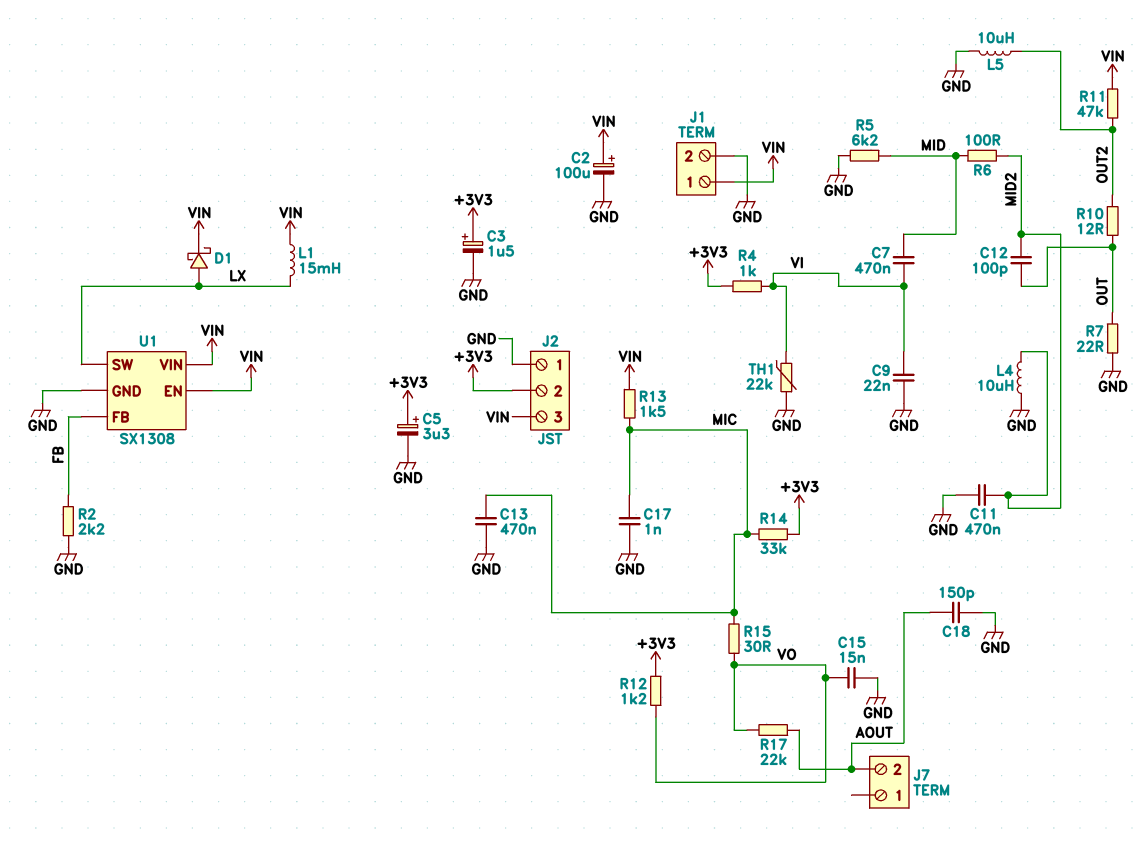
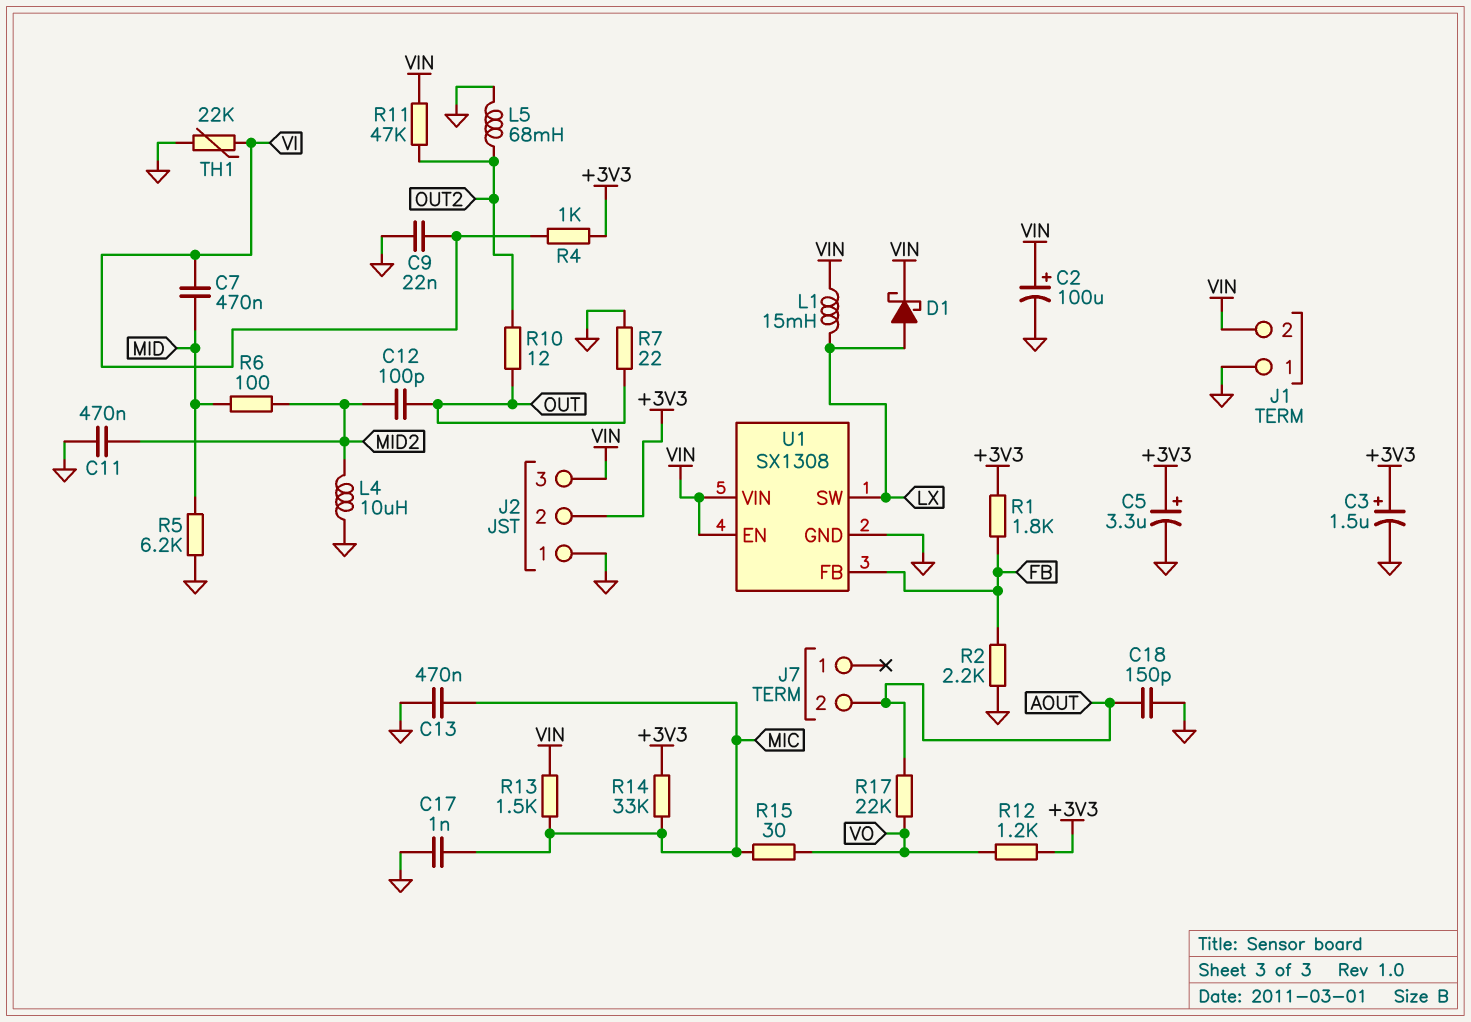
C15: 15nF (GND, VO) -> none
J1 pin 1: VIN -> GND
J1 pin 2: GND -> VIN
L5: 10uH (GND, OUT2) -> 68mH (GND, OUT2)
R1: none -> 1.8k (+3V3, FB)

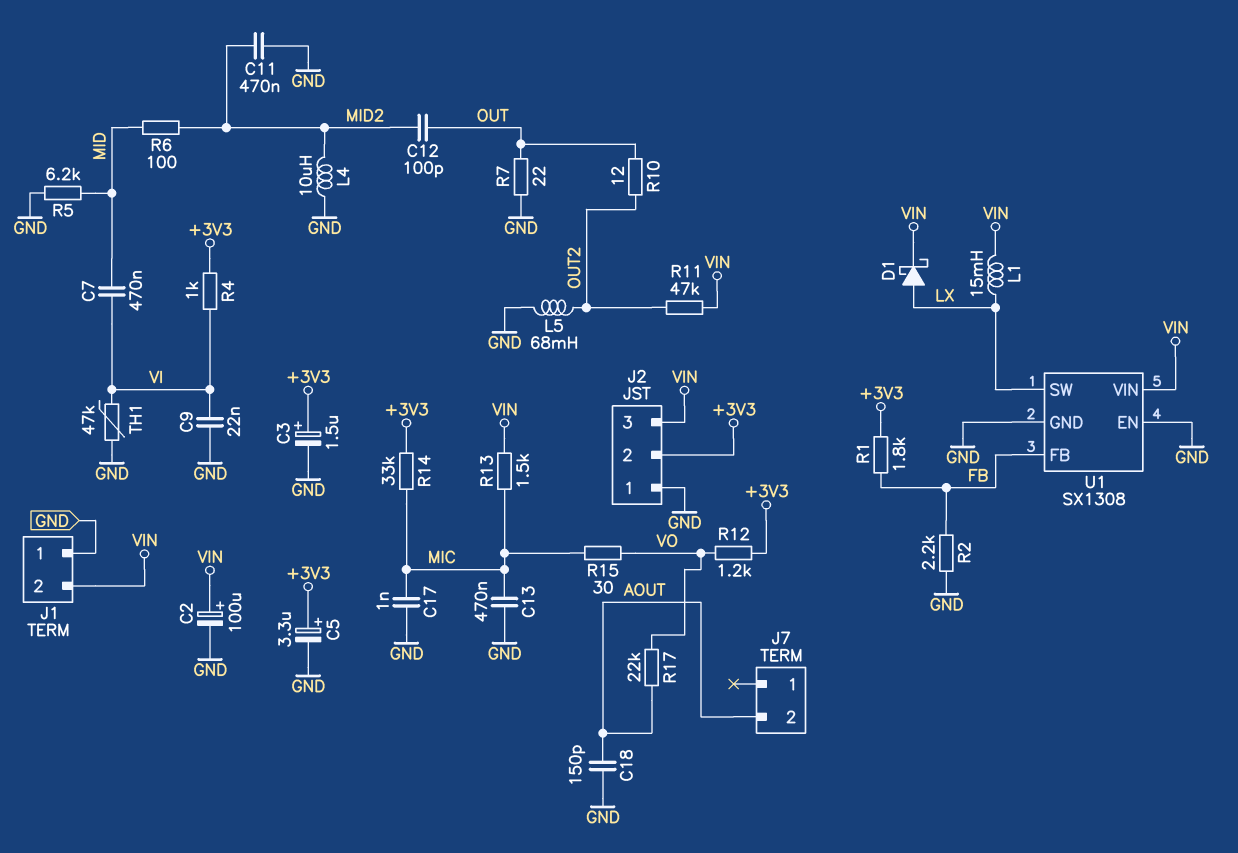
TH1: 22k (GND, VI) -> 47k (GND, VI)
U1 pin EN: VIN -> GND

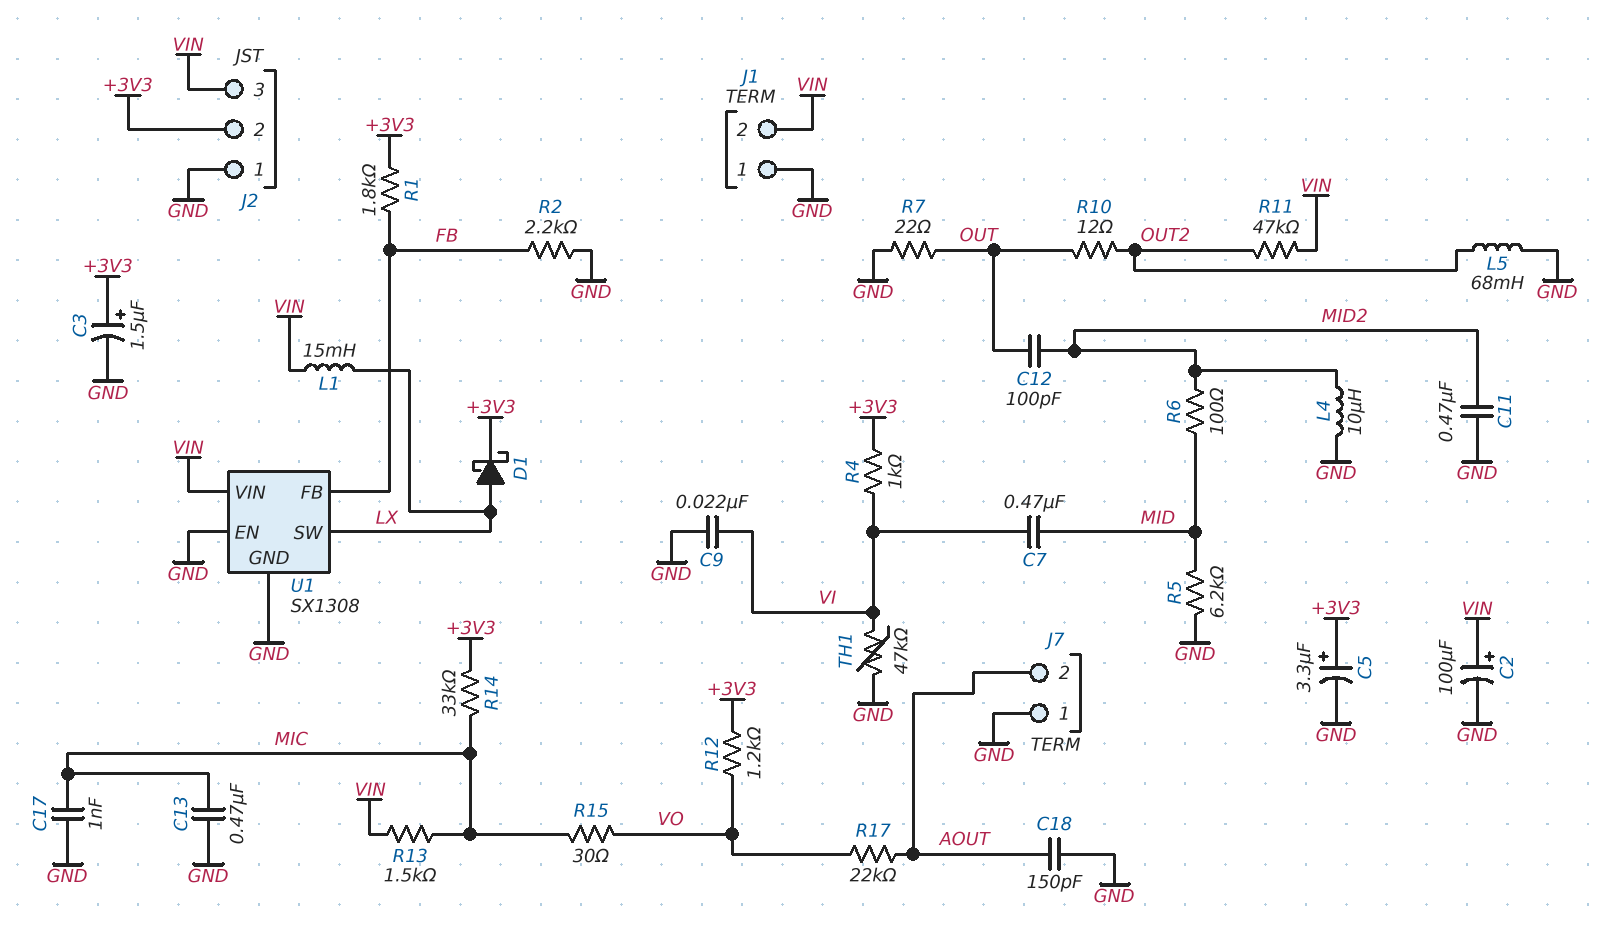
D1: schottky (A LX, K VIN) -> schottky (A LX, K +3V3)
J7 pin 1: none -> GND

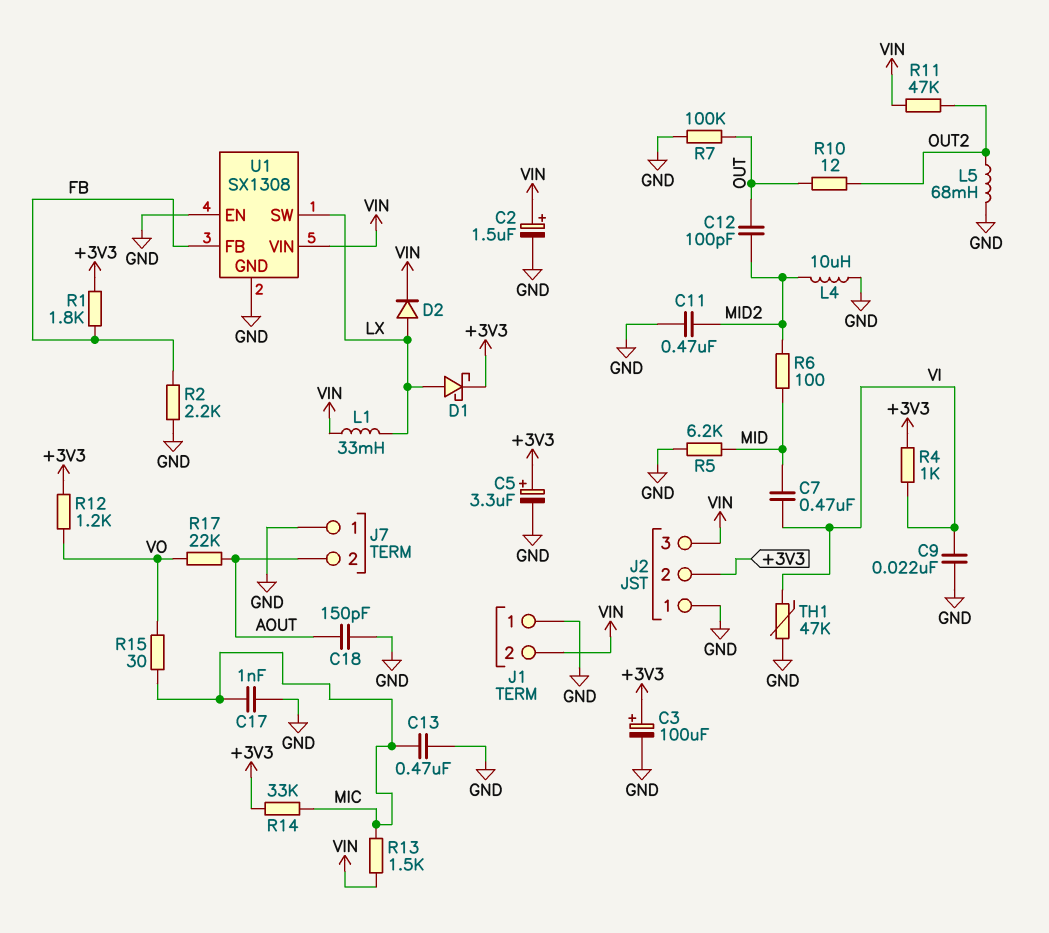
C2: 100uF (plus VIN, minus GND) -> 1.5uF (plus VIN, minus GND)
C3: 1.5uF (plus +3V3, minus GND) -> 100uF (plus +3V3, minus GND)
D2: none -> diode (A LX, K VIN)
L1: 15mH (LX, VIN) -> 33mH (LX, VIN)
R7: 22 (GND, OUT) -> 100k (GND, OUT)

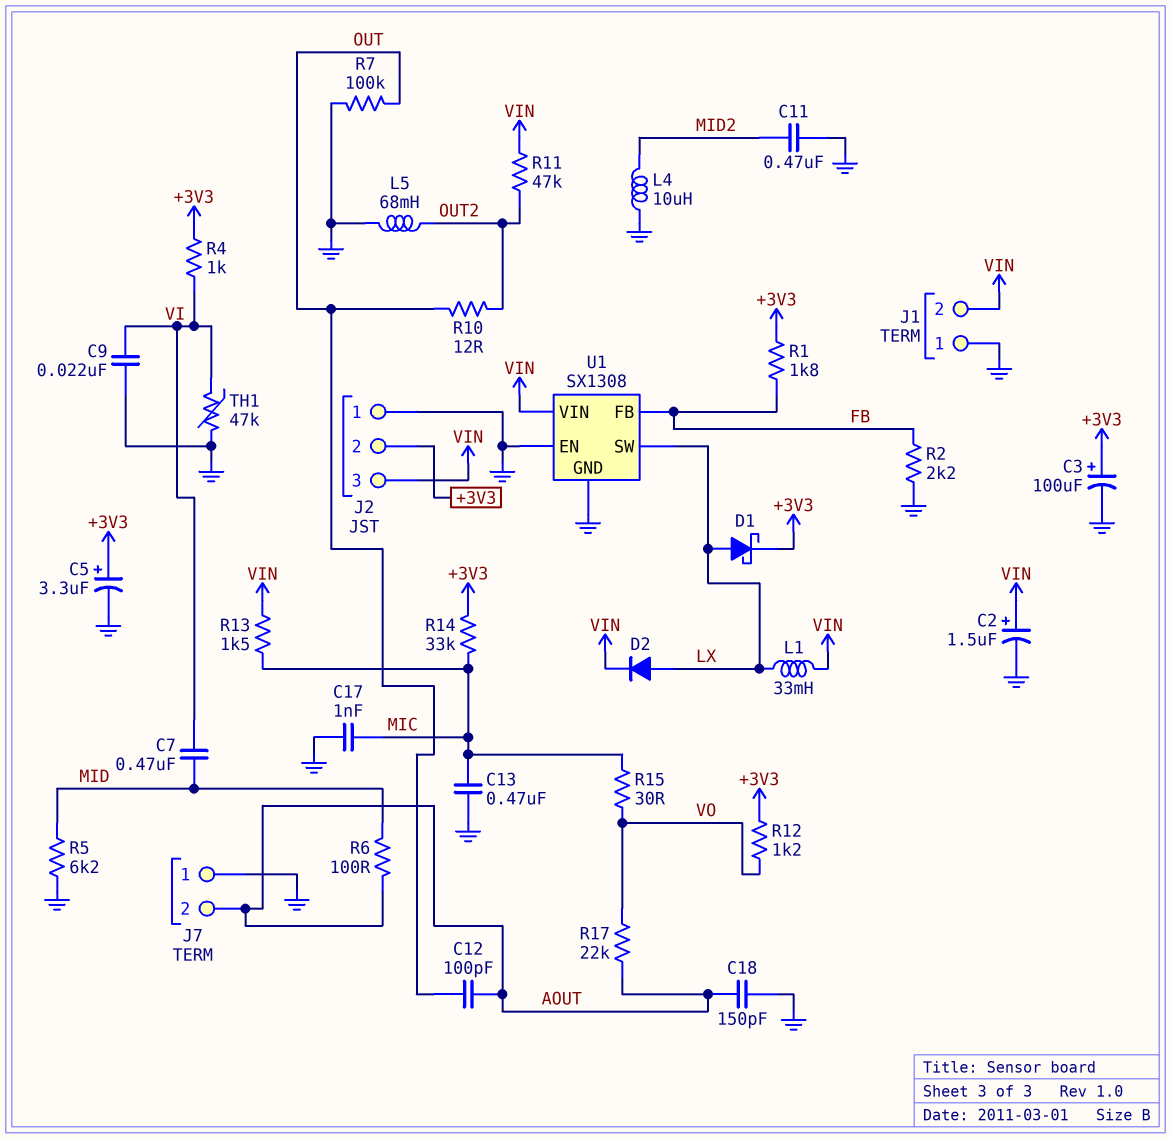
C12: 100pF (MID2, OUT) -> 100pF (AOUT, OUT)
R6: 100 (MID, MID2) -> 100 (AOUT, MID)

